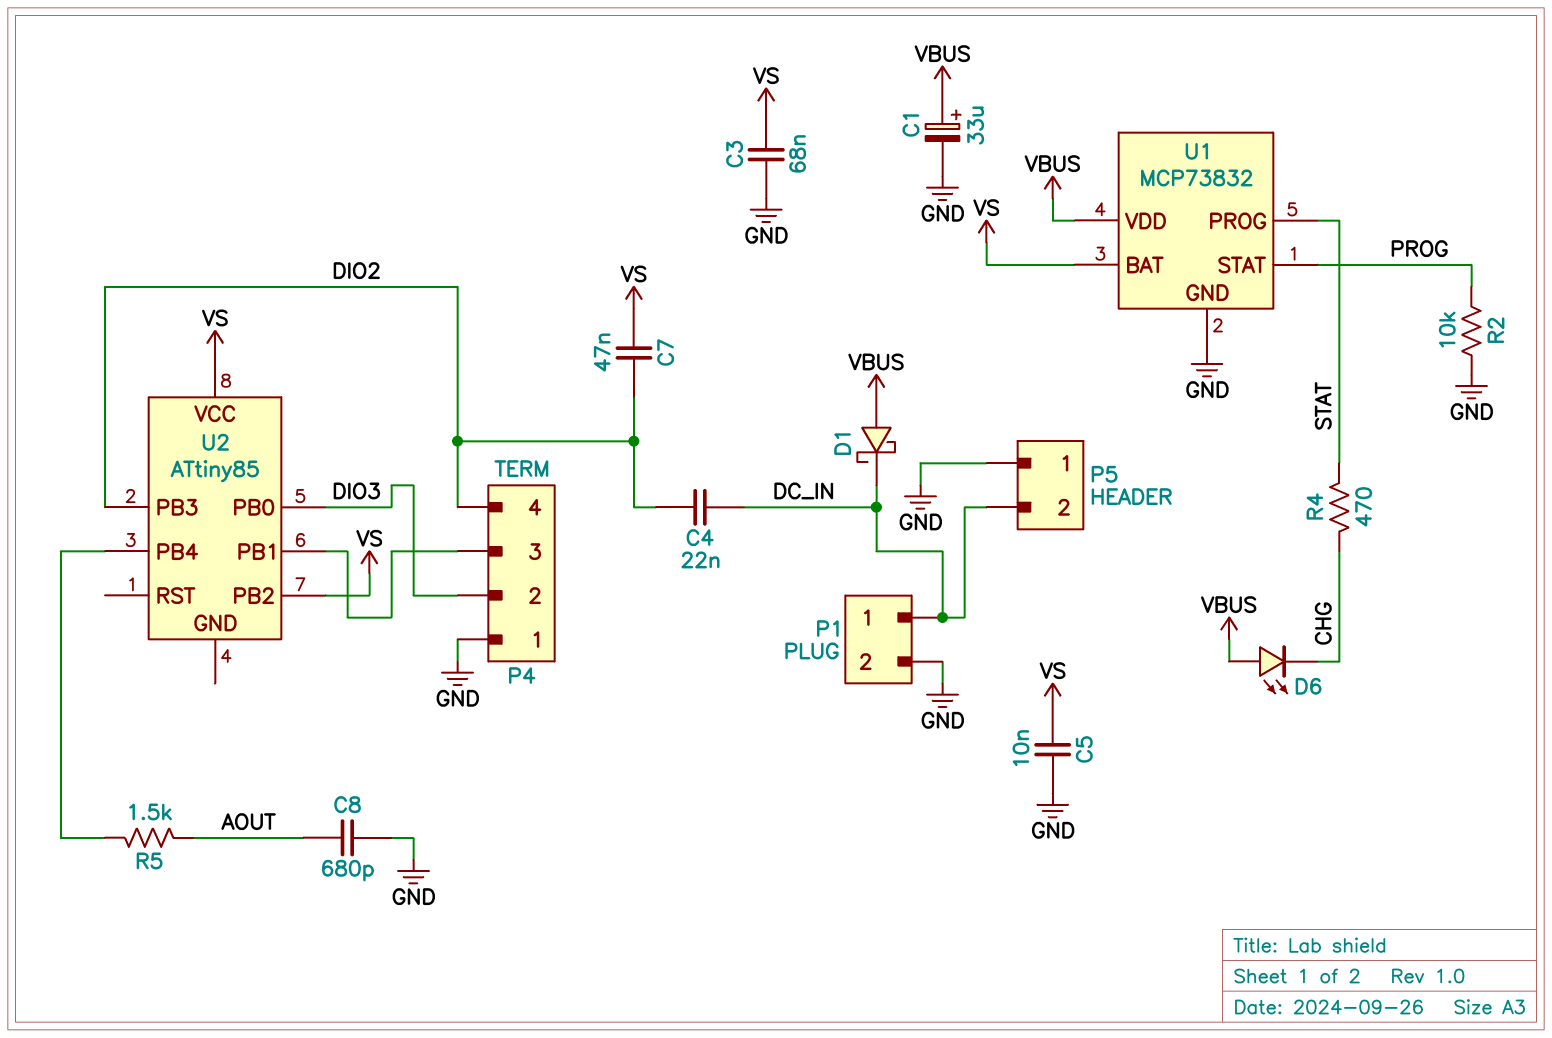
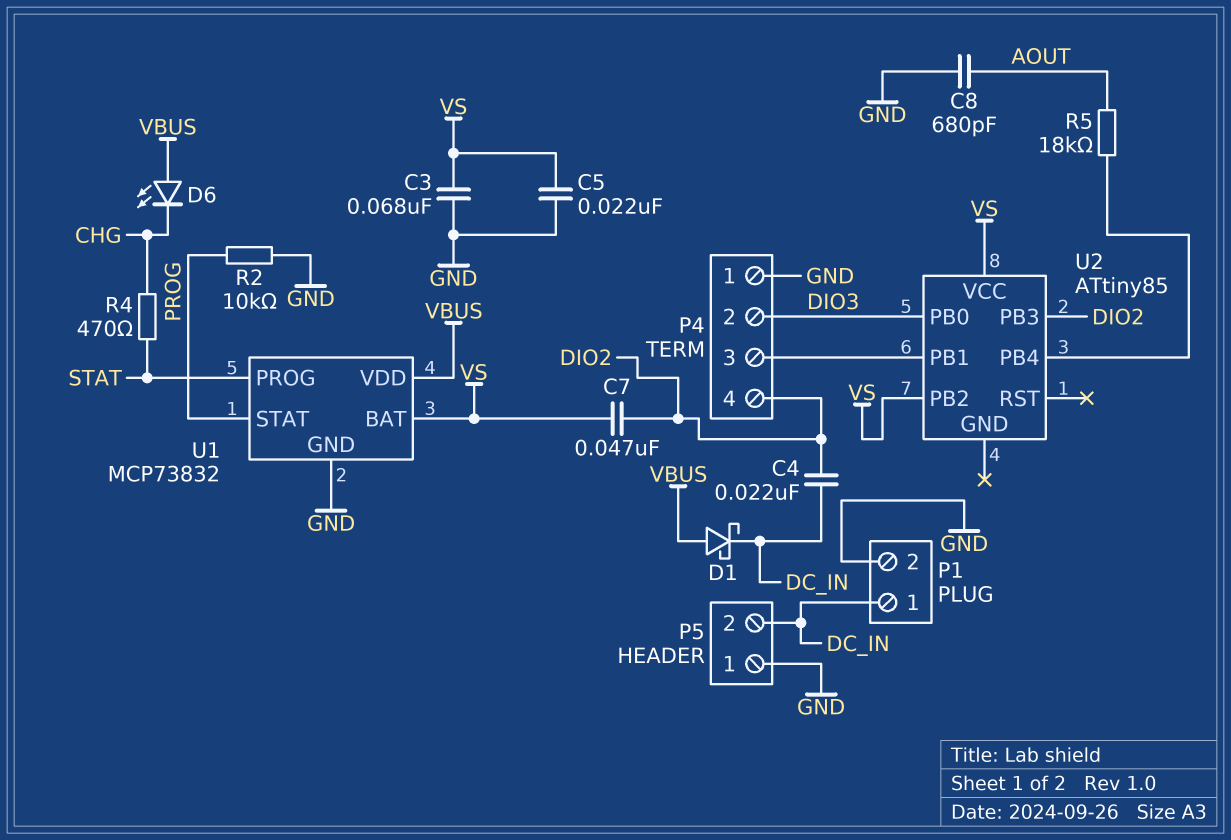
C1: 33uF (plus VBUS, minus GND) -> none
C5: 10nF (GND, VS) -> 22nF (GND, VS)
R5: 1.5k (AOUT, U2/PB4) -> 18k (AOUT, U2/PB4)

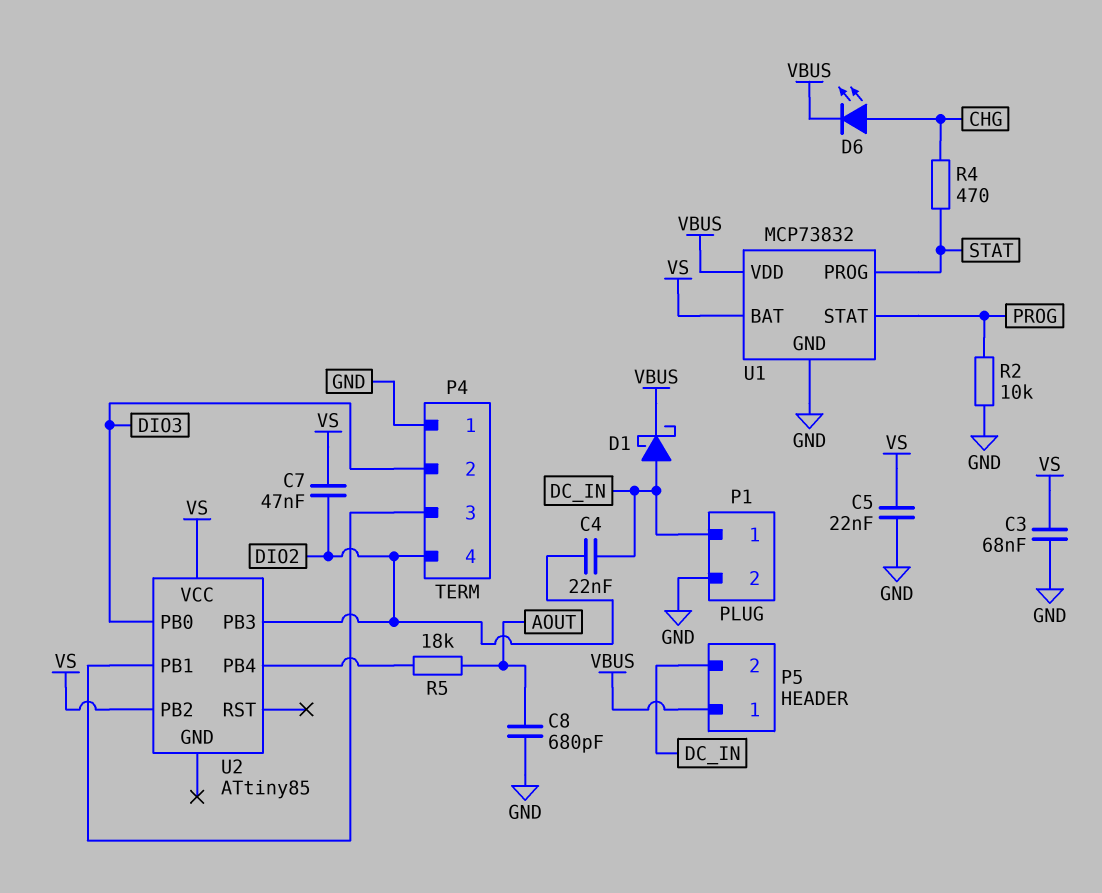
D1: schottky (A VBUS, K DC_IN) -> schottky (A DC_IN, K VBUS)
D6: LED (A VBUS, K CHG) -> LED (A CHG, K VBUS)
P5 pin 1: GND -> VBUS

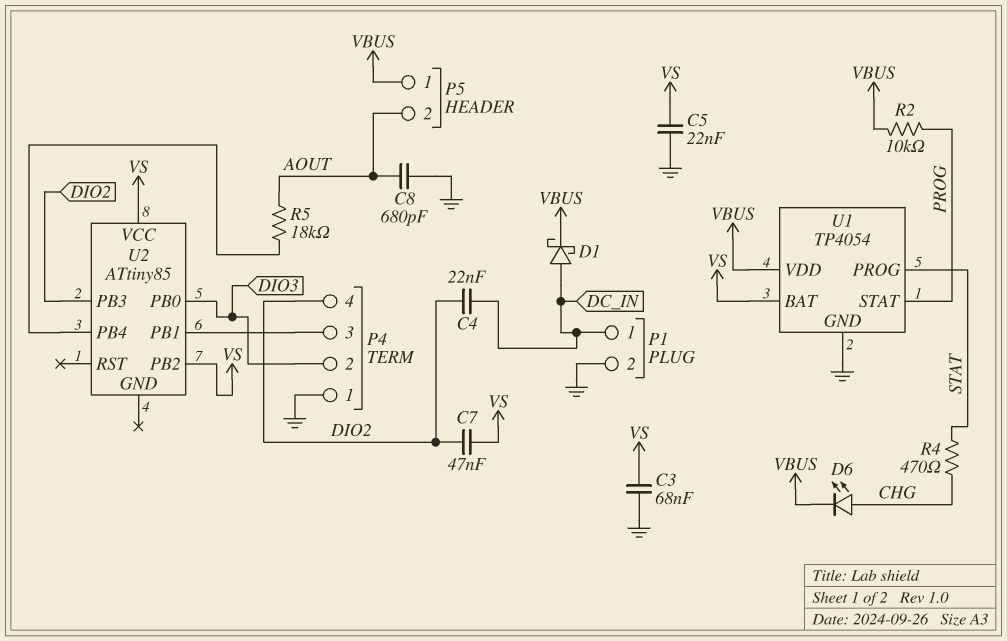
P5 pin 2: DC_IN -> AOUT
R2: 10k (GND, PROG) -> 10k (PROG, VBUS)
U1: MCP73832 -> TP4054

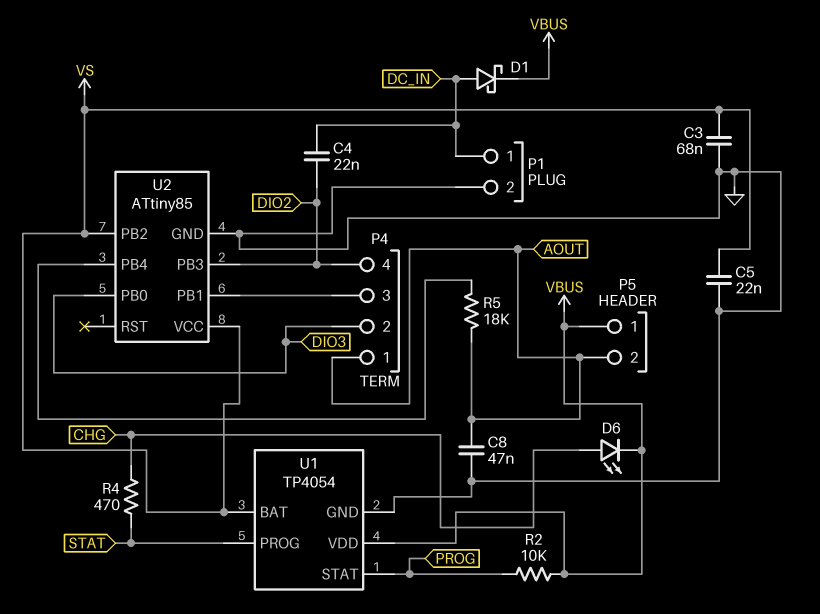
C7: 47nF (DIO2, VS) -> none
C8: 680pF (AOUT, GND) -> 47nF (AOUT, GND)
P4 pin 1: GND -> AOUT
U2 pin GND: none -> GND

